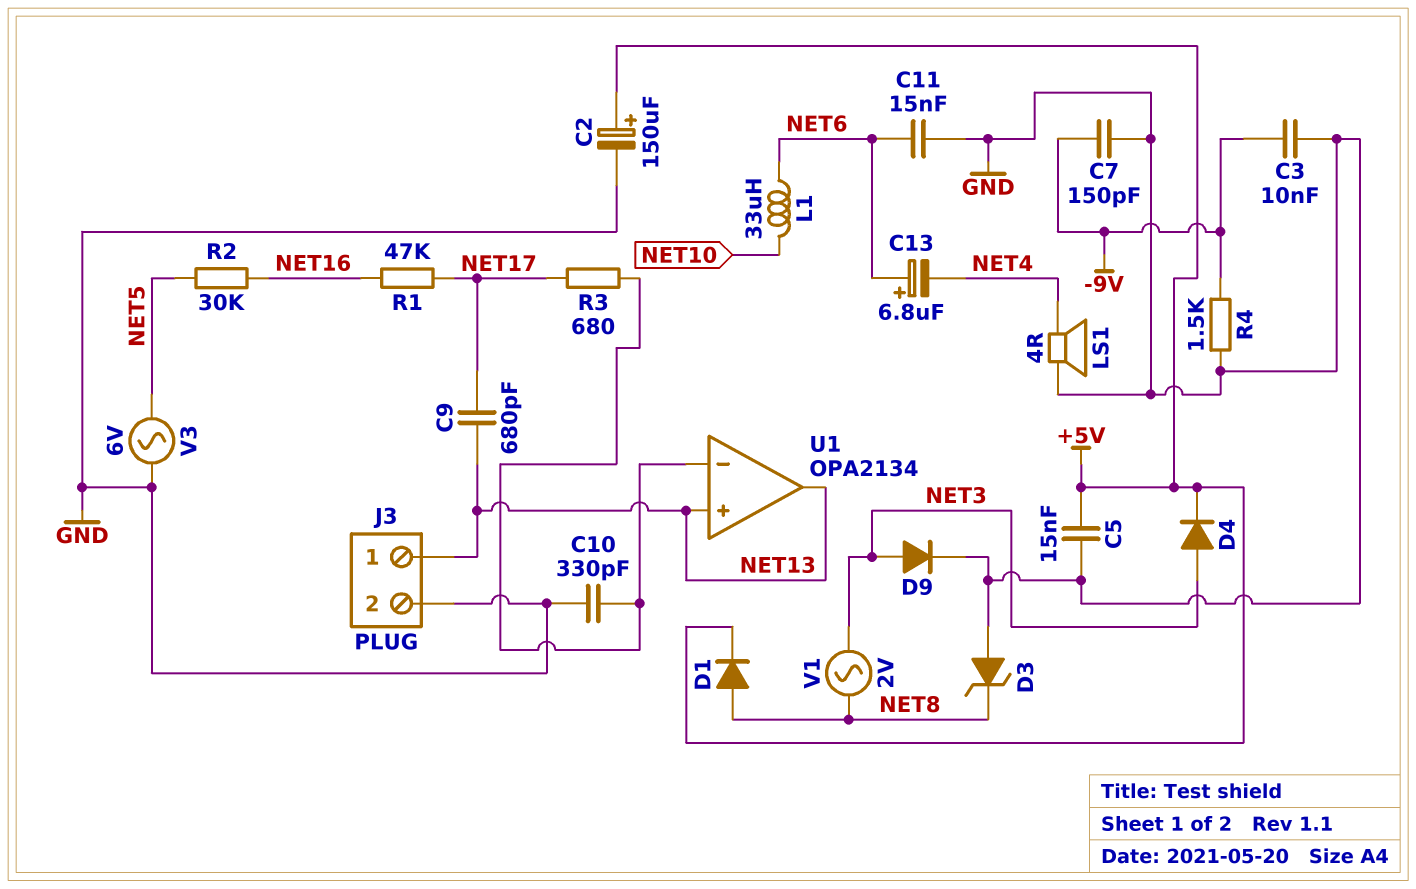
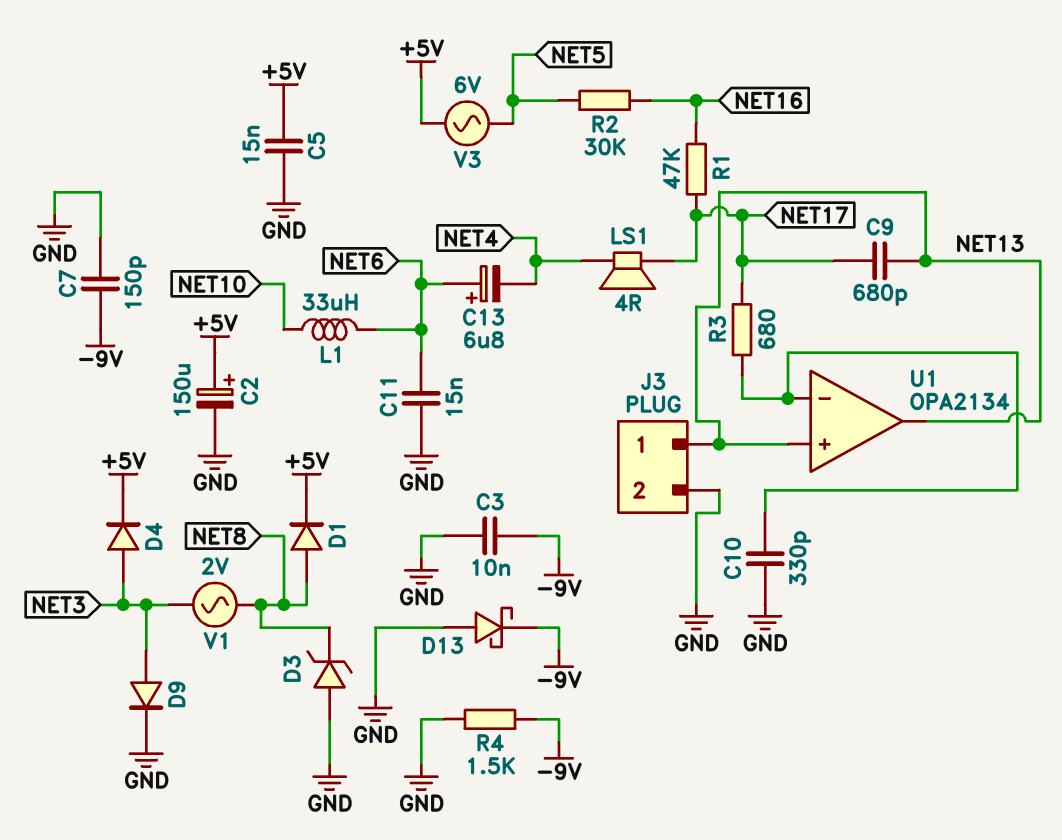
D13: none -> schottky (A GND, K -9V)
LS1: speaker 4R (GND, NET4) -> speaker 4R (NET4, NET17)
V3: AC 6V (GND, NET5) -> AC 6V (+5V, NET5)

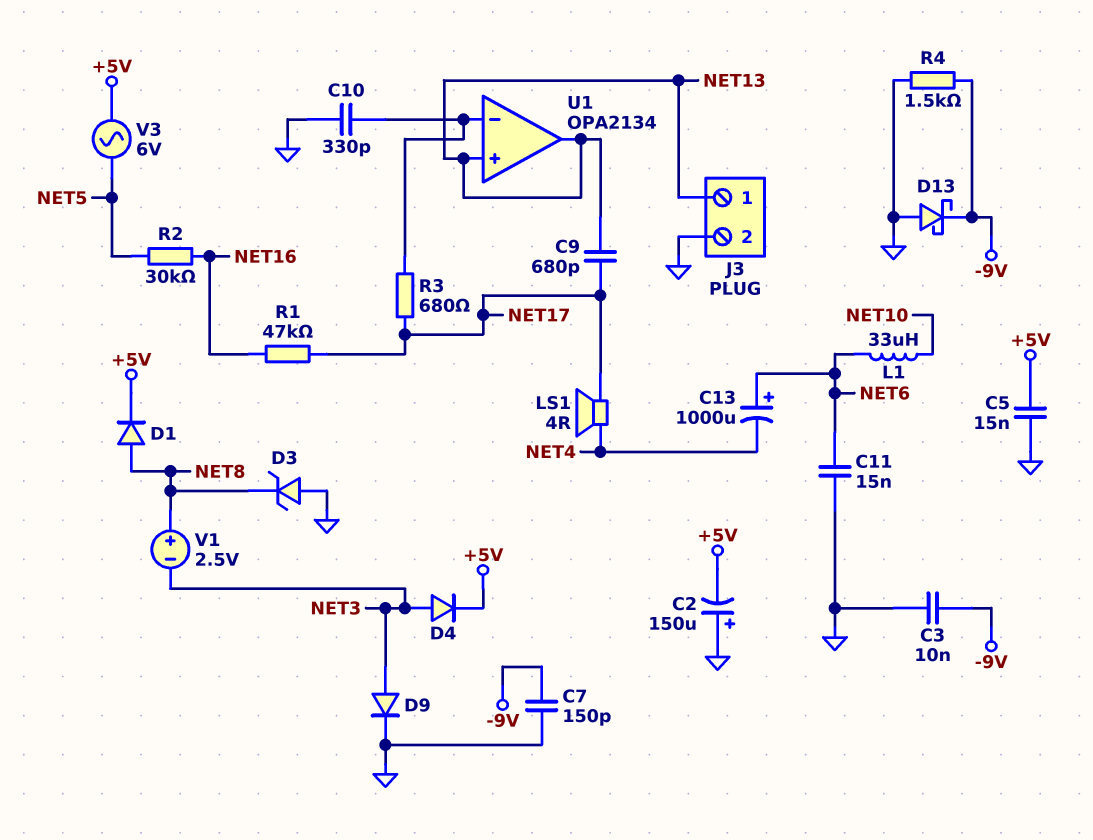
C2: 150uF (plus +5V, minus GND) -> 150uF (plus GND, minus +5V)
C13: 6.8uF (plus NET6, minus NET4) -> 1000uF (plus NET6, minus NET4)
V1: AC 2V (NET3, NET8) -> 2.5V (plus NET8, minus NET3)

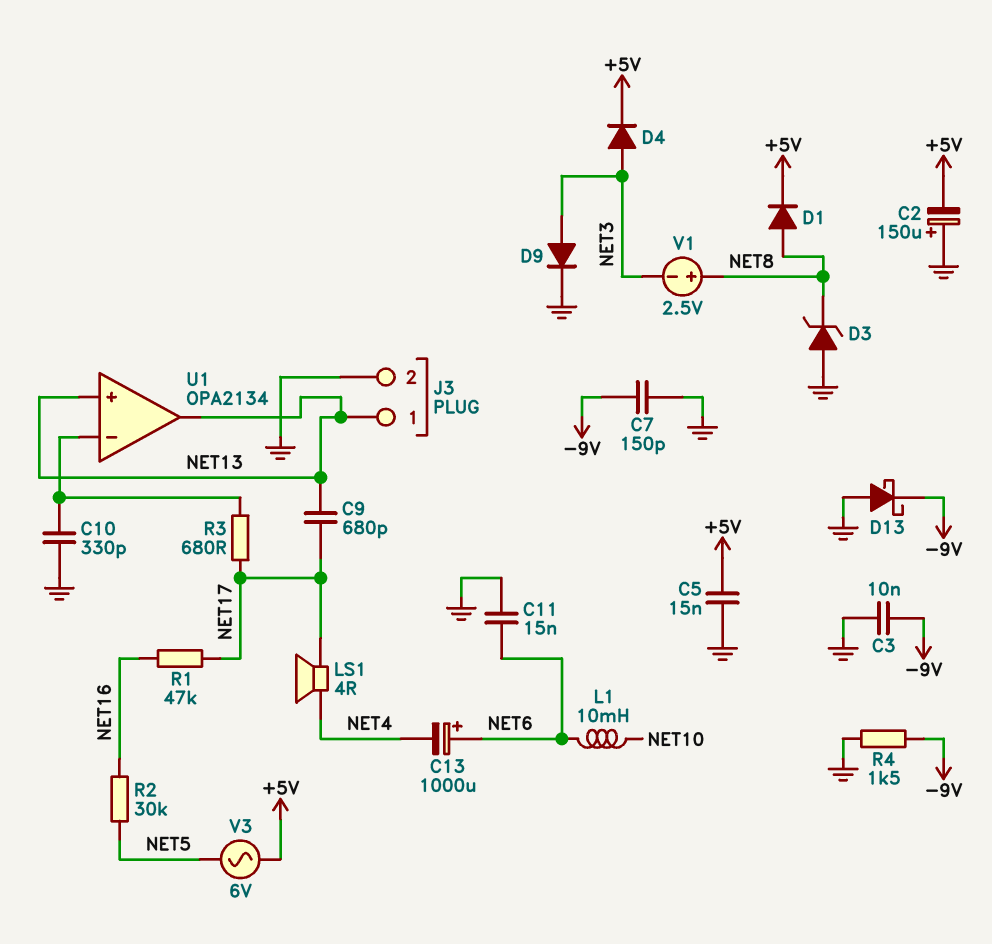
L1: 33uH (NET6, NET10) -> 10mH (NET6, NET10)

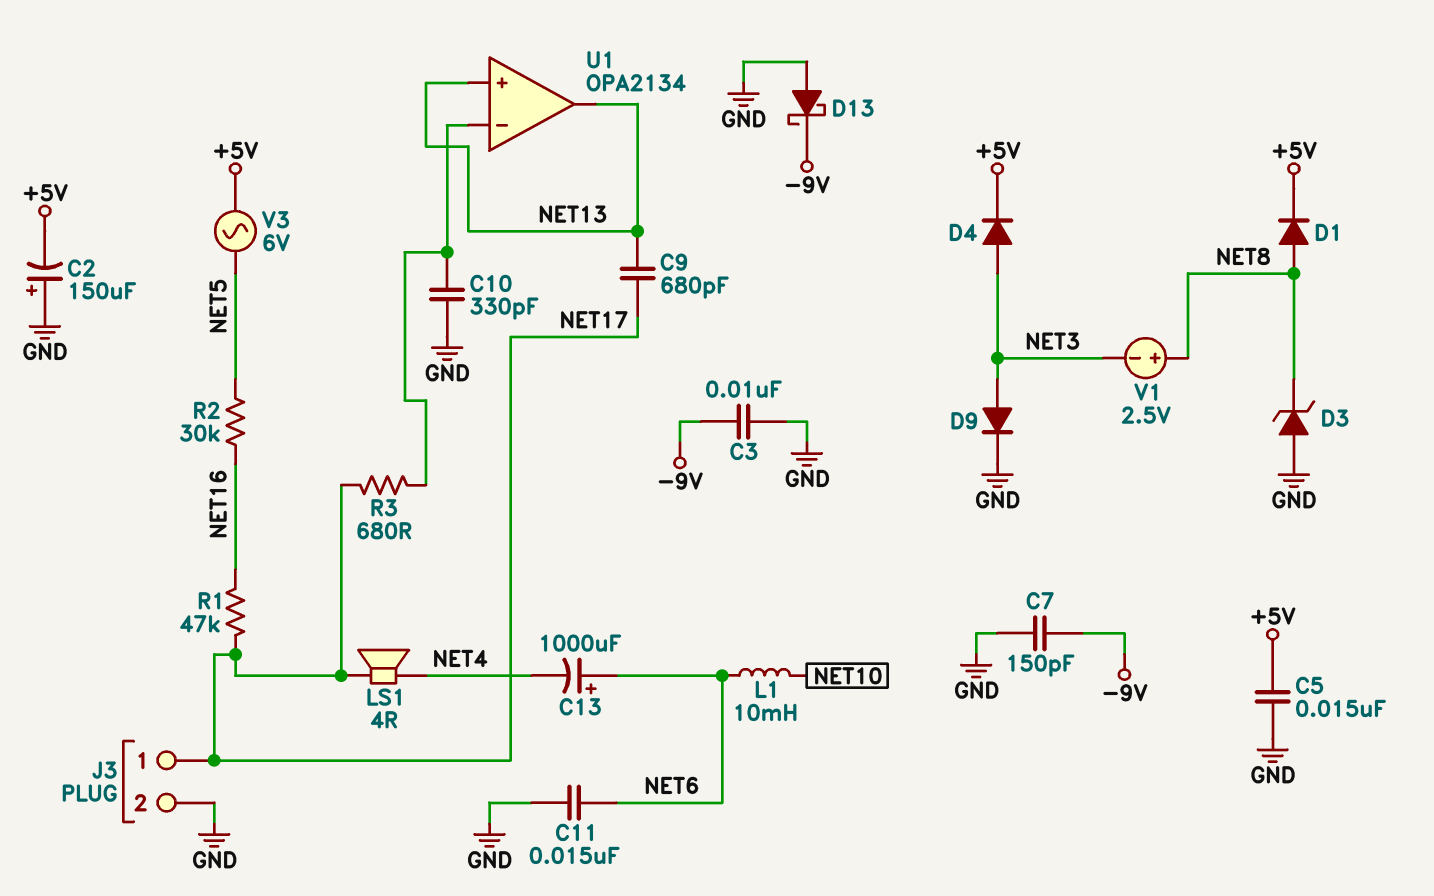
J3 pin 1: NET13 -> NET17
R4: 1.5k (-9V, GND) -> none

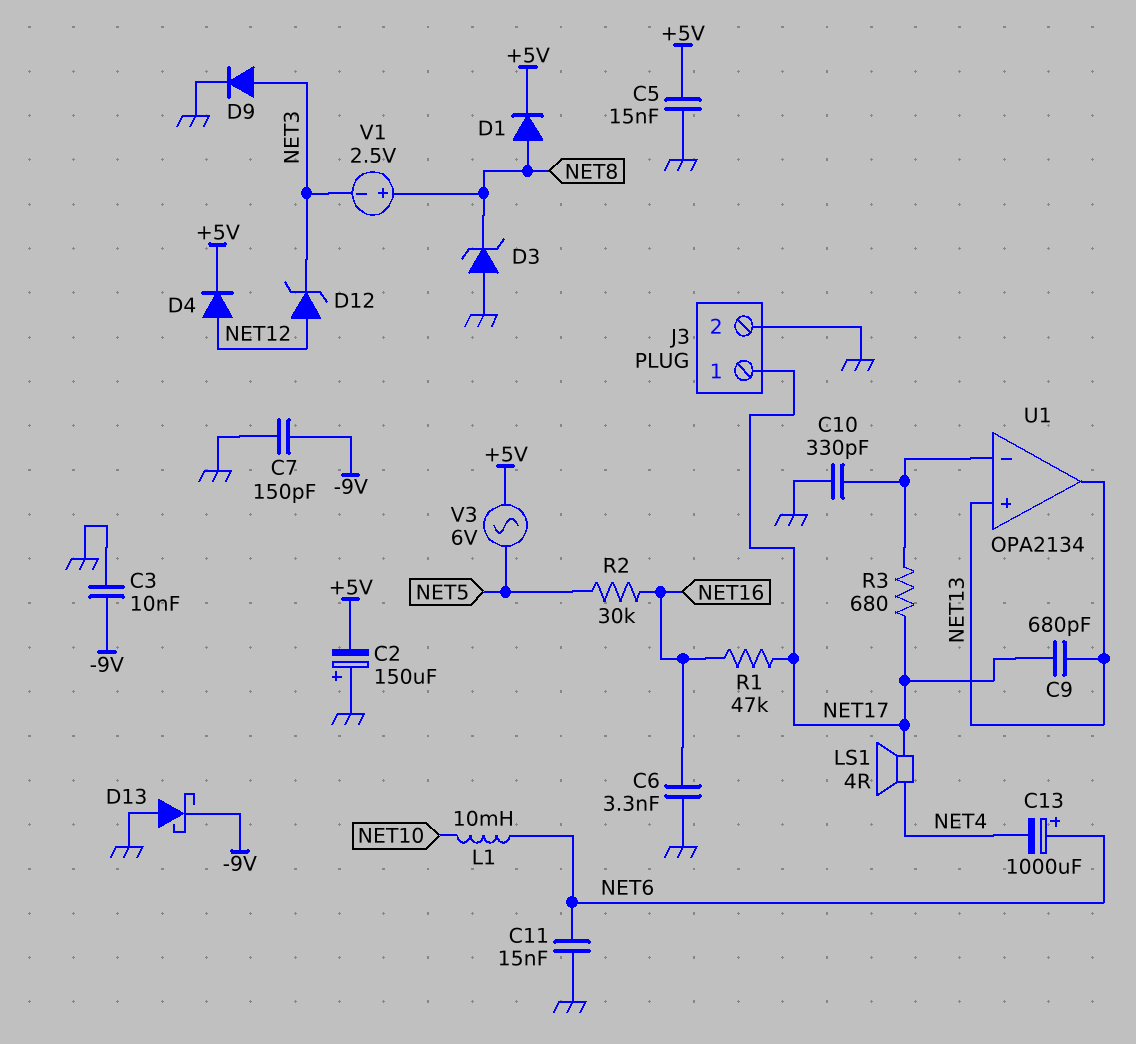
C6: none -> 3.3nF (GND, NET16)
D4: diode (A NET3, K +5V) -> diode (A NET12, K +5V)
D12: none -> zener (A NET12, K NET3)

